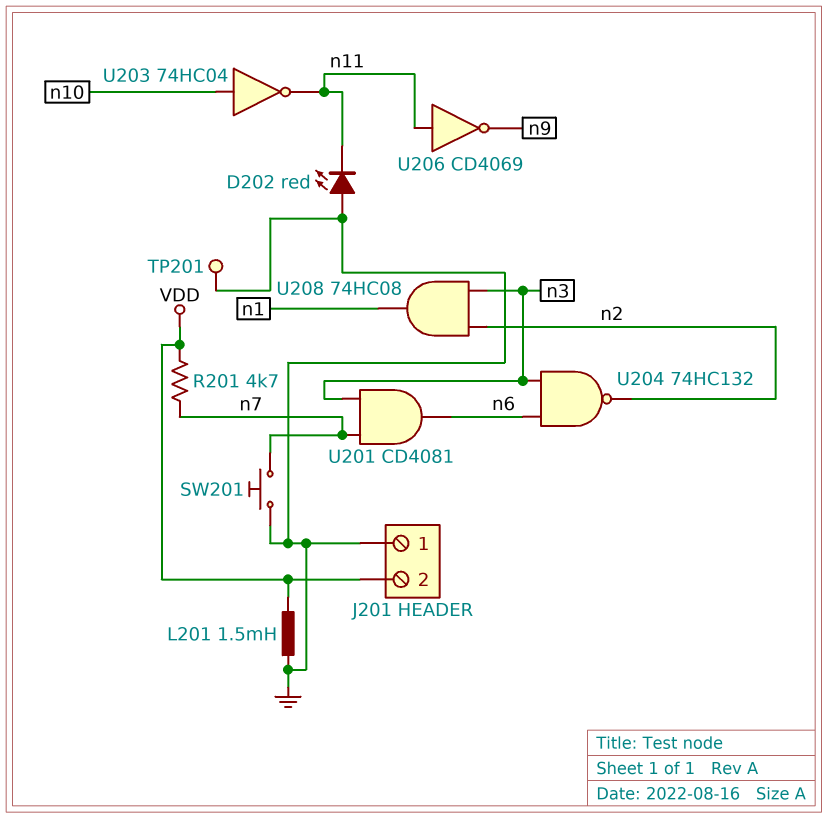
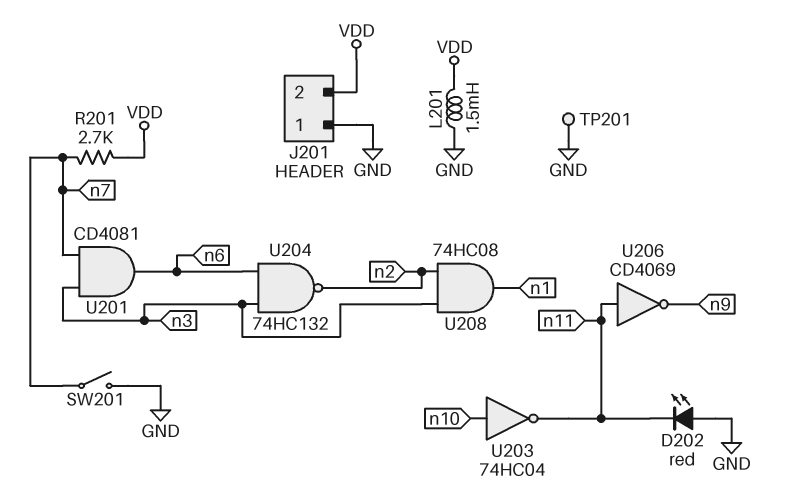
R201: 4.7k (VDD, n7) -> 2.7k (VDD, n7)
SW201: button (GND, n7) -> switch (GND, n7)

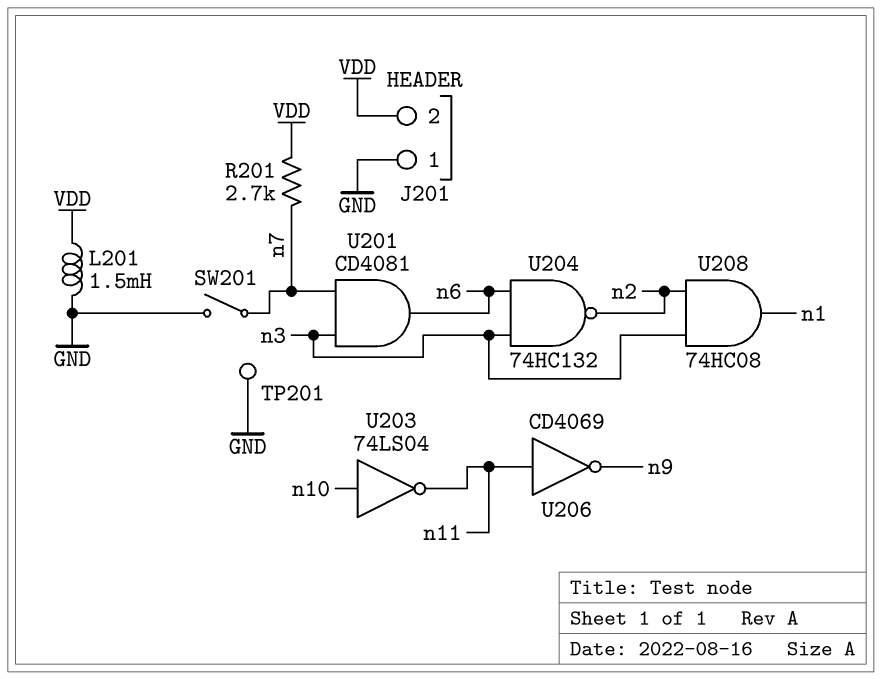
D202: LED red (A GND, K n11) -> none
U203: NOT 74HC04 (in n10, out n11) -> NOT 74LS04 (in n10, out n11)

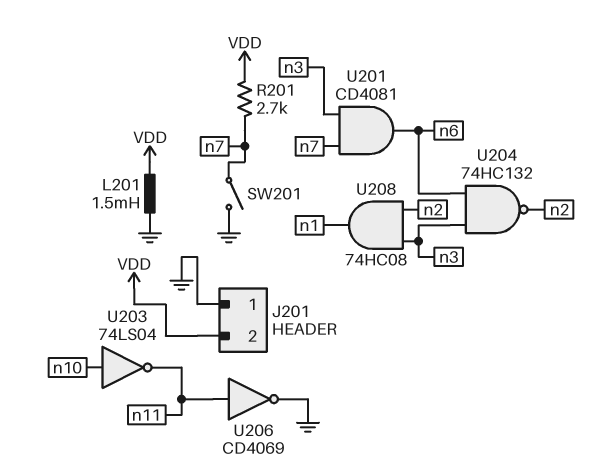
TP201: test point (GND) -> none
U206: NOT CD4069 (in n11, out n9) -> NOT CD4069 (in n11, out GND)

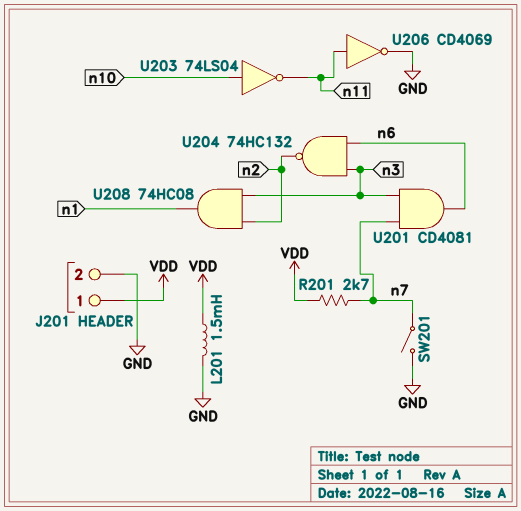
J201 pin 1: GND -> VDD
J201 pin 2: VDD -> GND

